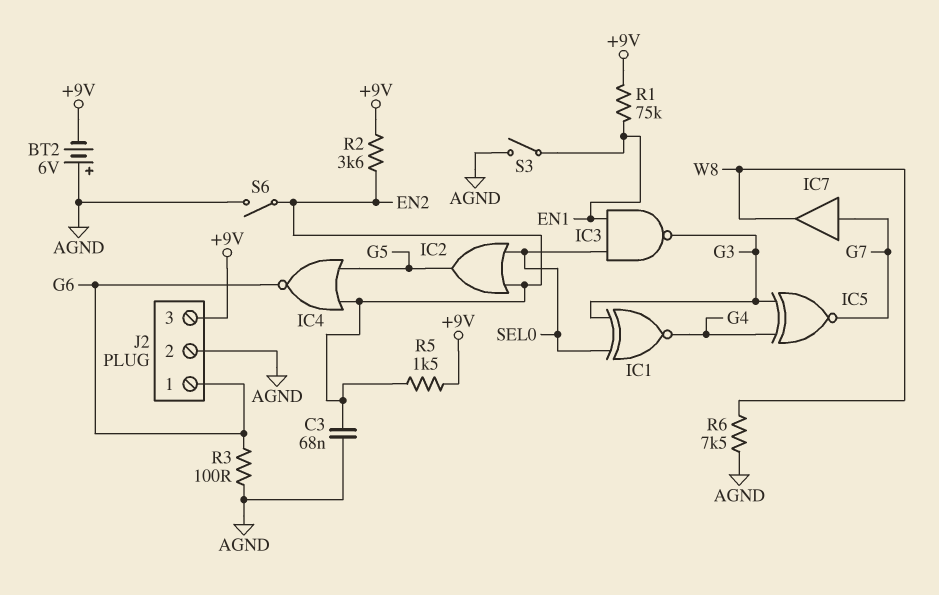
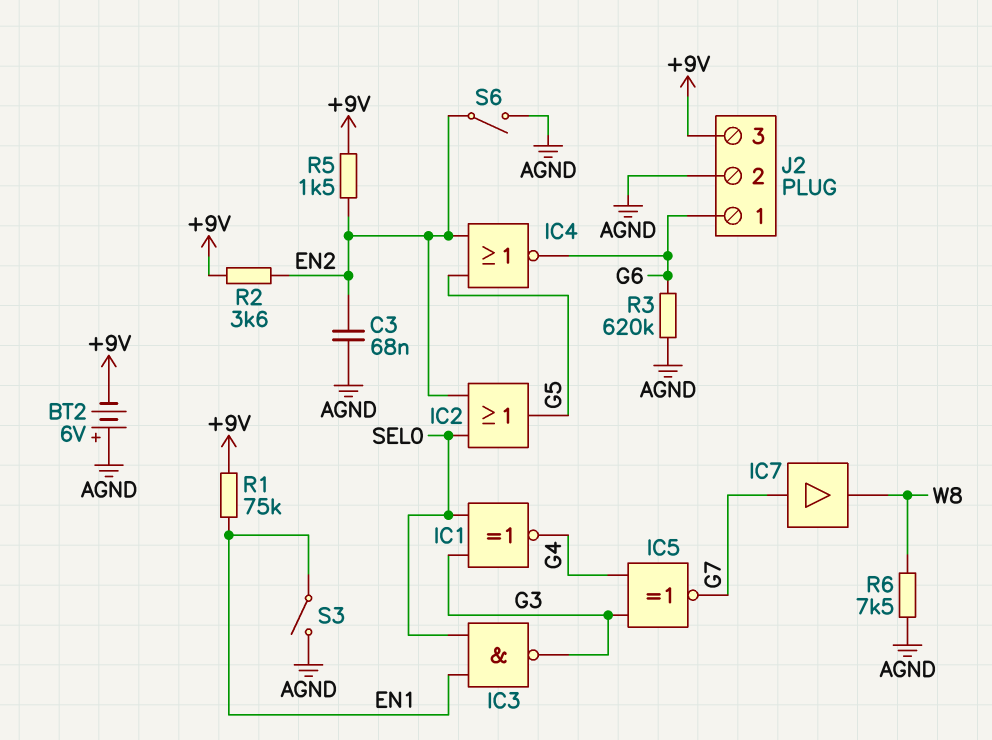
R3: 100 (AGND, G6) -> 620k (AGND, G6)

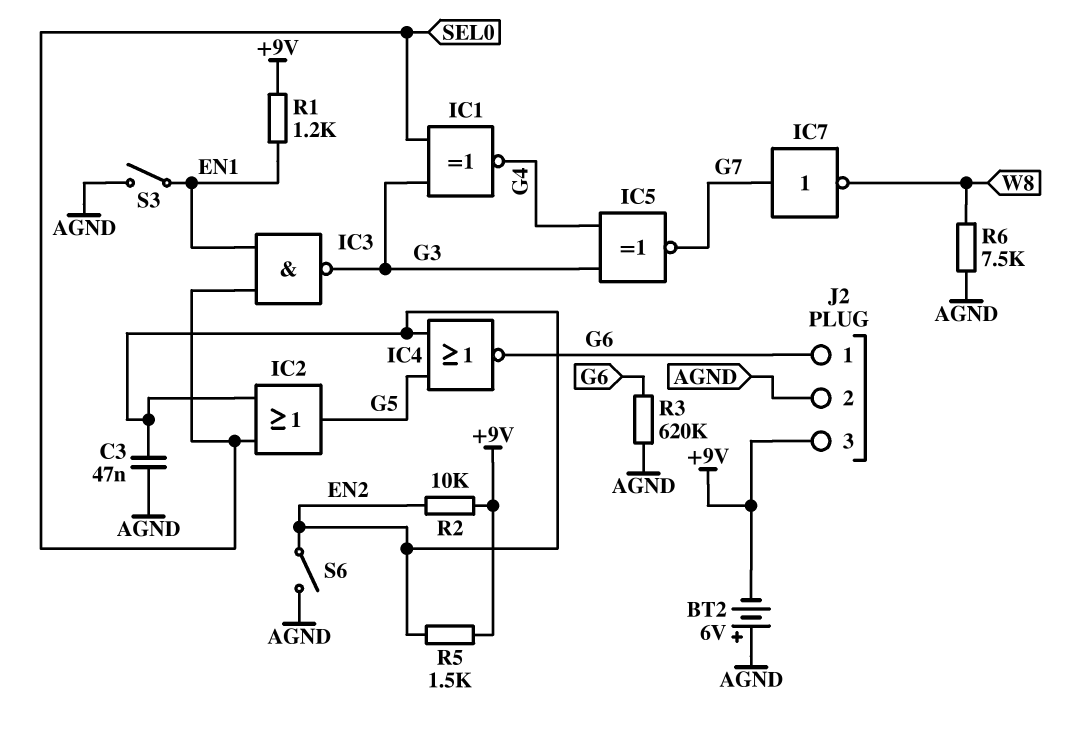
C3: 68nF (AGND, EN2) -> 47nF (AGND, EN2)
IC7: buffer (in G7, out W8) -> NOT (in G7, out W8)
R1: 75k (+9V, EN1) -> 1.2k (+9V, EN1)
R2: 3.6k (+9V, EN2) -> 10k (+9V, EN2)

